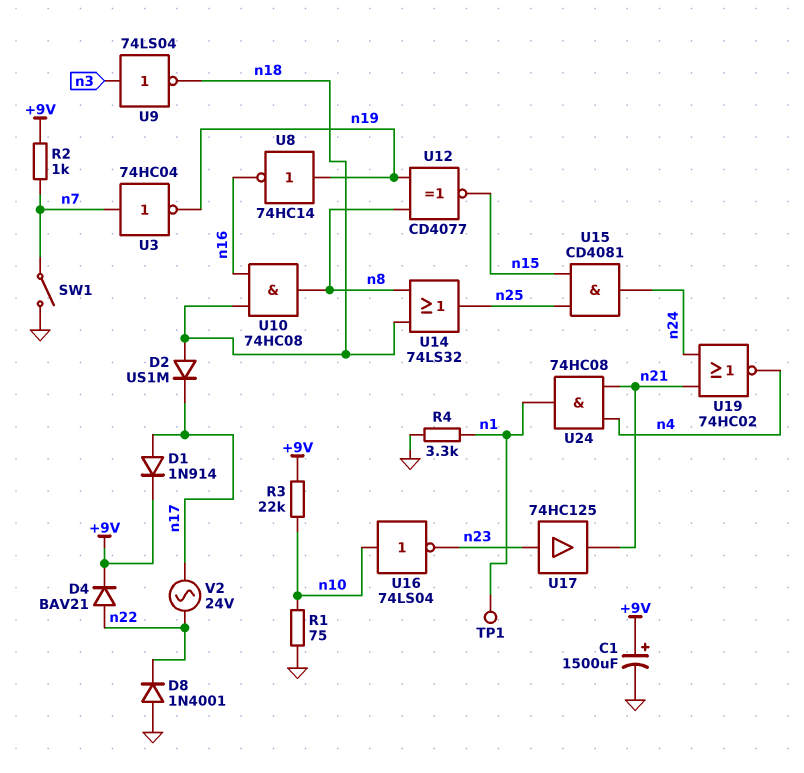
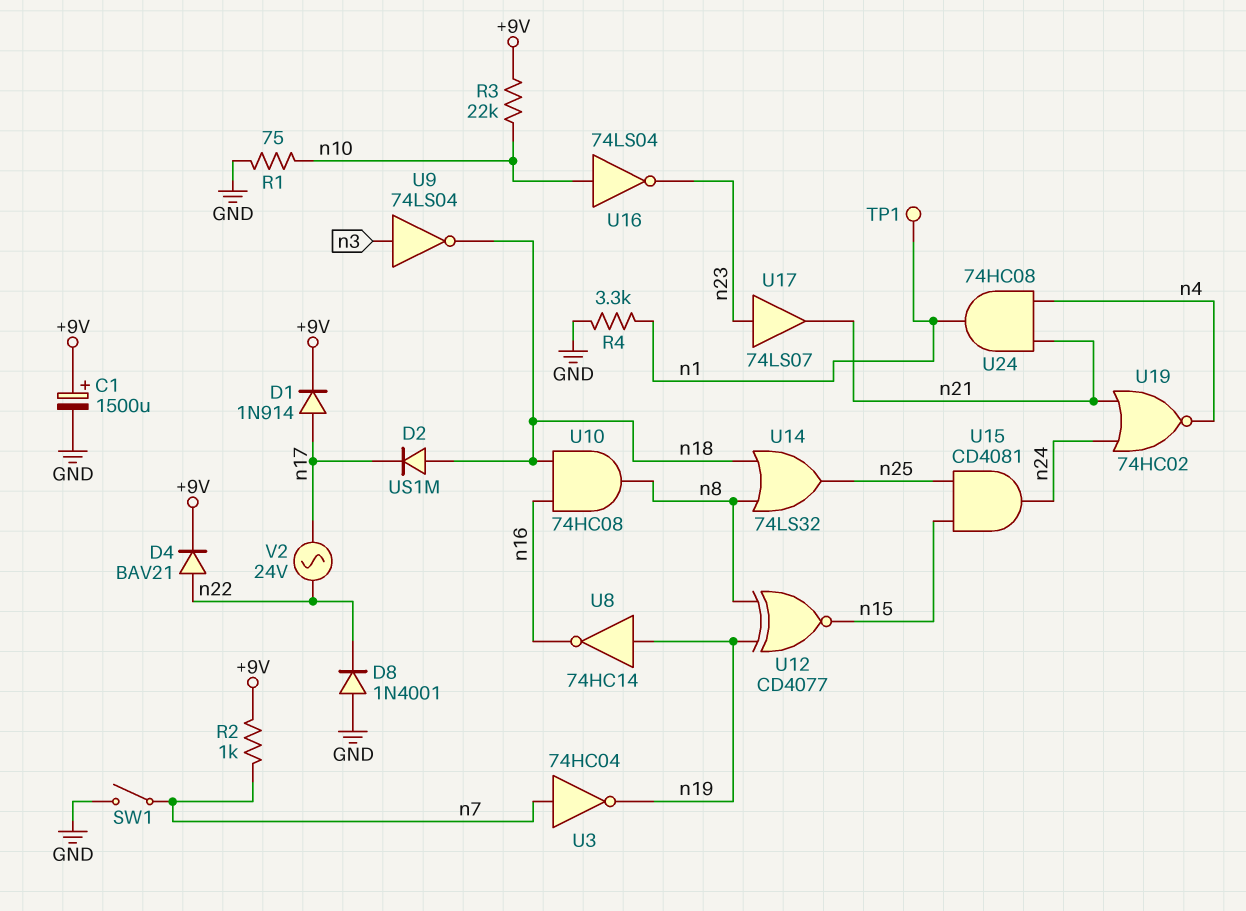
U17: buffer 74HC125 (in n23, out n21) -> buffer 74LS07 (in n23, out n21)

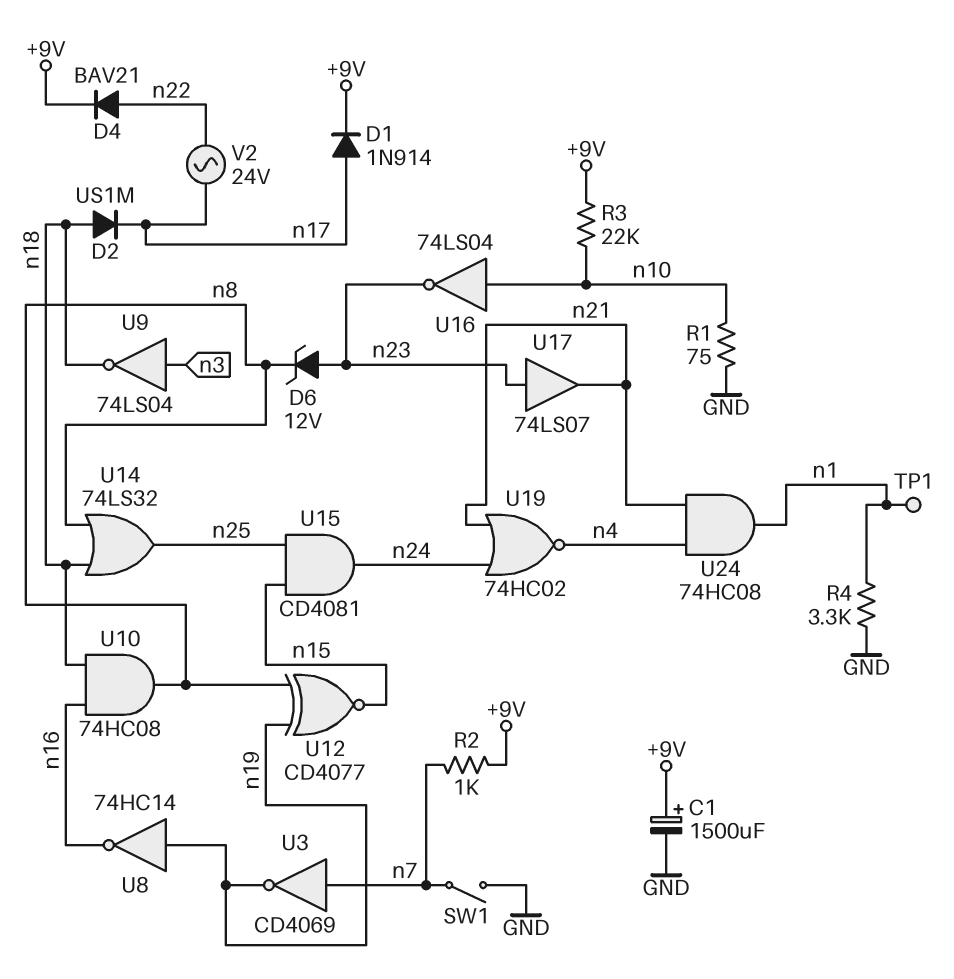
D6: none -> zener 12V (A n23, K n8)
D8: diode 1N4001 (A GND, K n22) -> none
U3: NOT 74HC04 (in n7, out n19) -> NOT CD4069 (in n7, out n19)

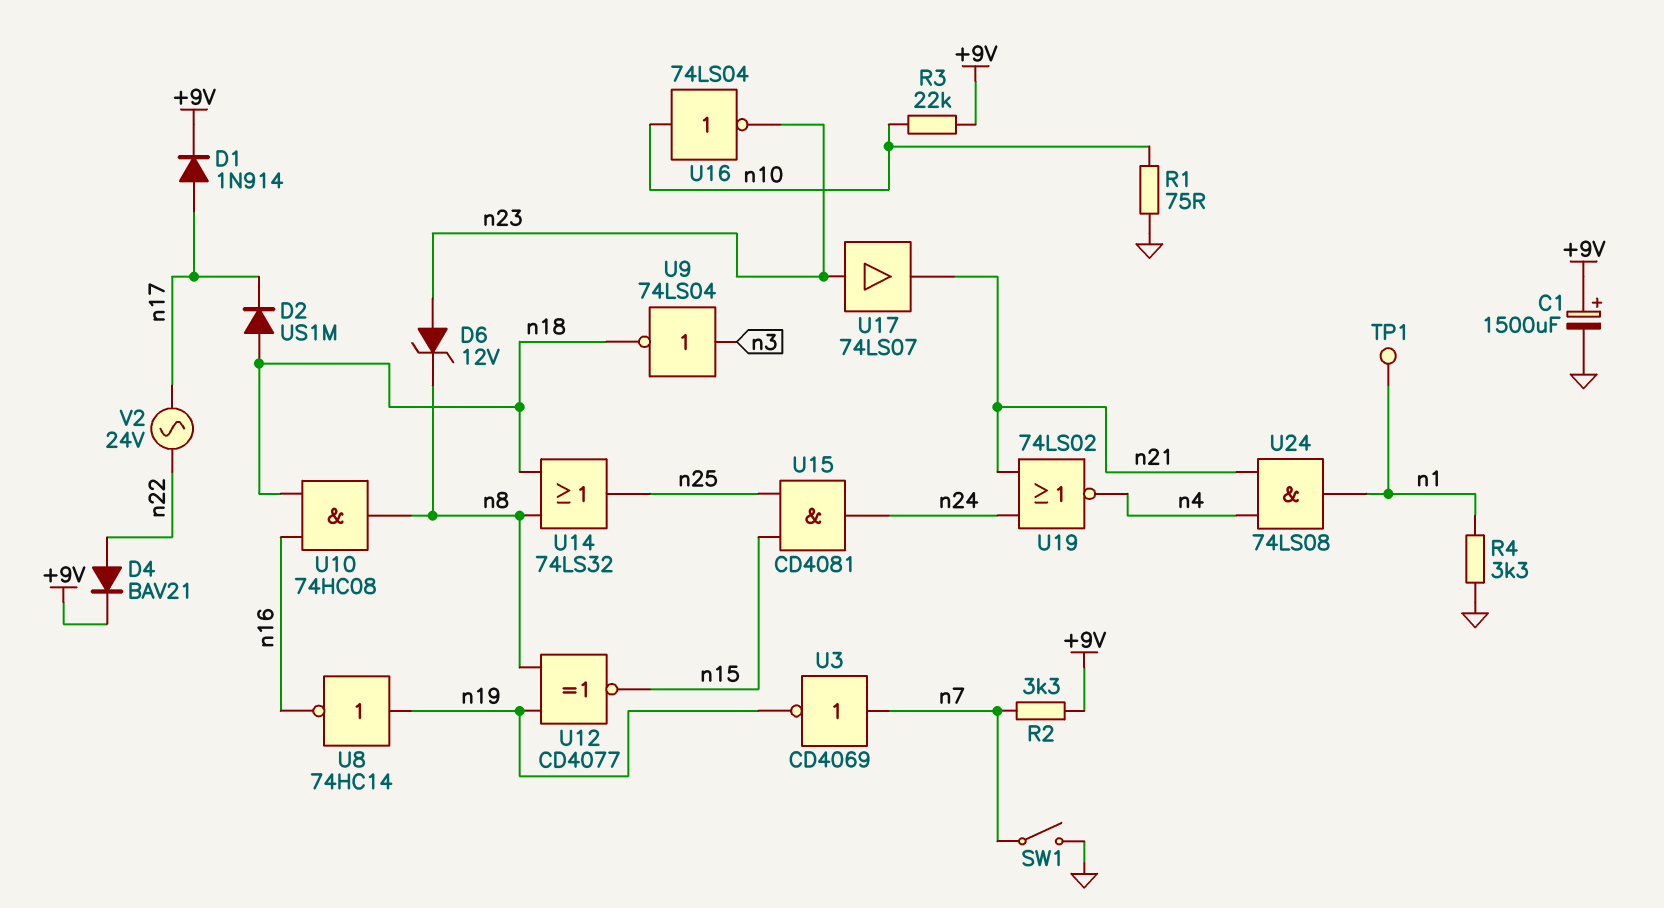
R2: 1k (+9V, n7) -> 3.3k (+9V, n7)
U19: NOR 74HC02 (in n21, in n24, out n4) -> NOR 74LS02 (in n21, in n24, out n4)
U24: AND 74HC08 (in n4, in n21, out n1) -> AND 74LS08 (in n4, in n21, out n1)

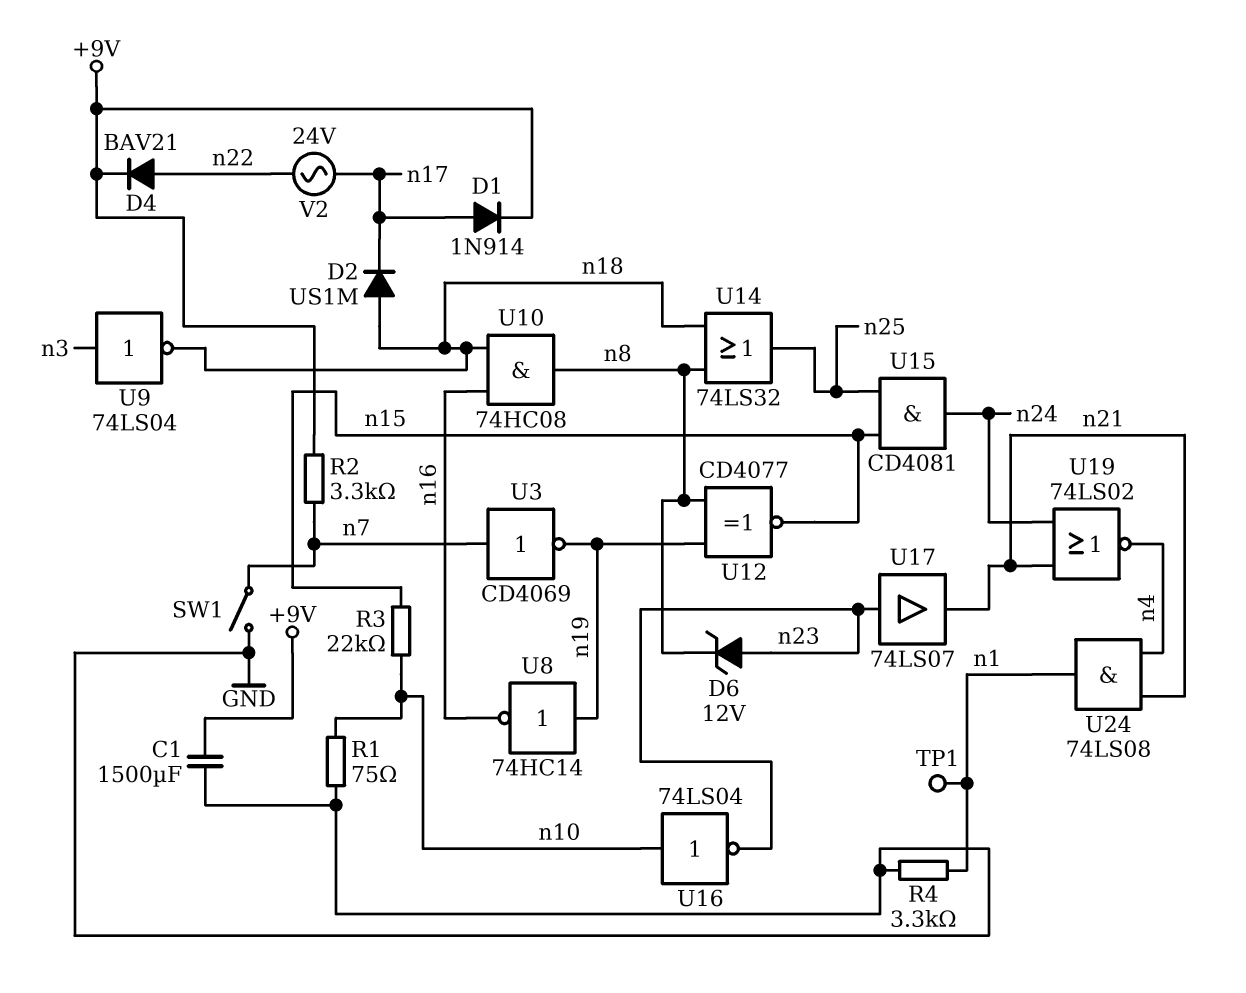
C1: 1500uF (plus +9V, minus GND) -> 1500uF (+9V, GND)
R3: 22k (+9V, n10) -> 22k (n10, n15)

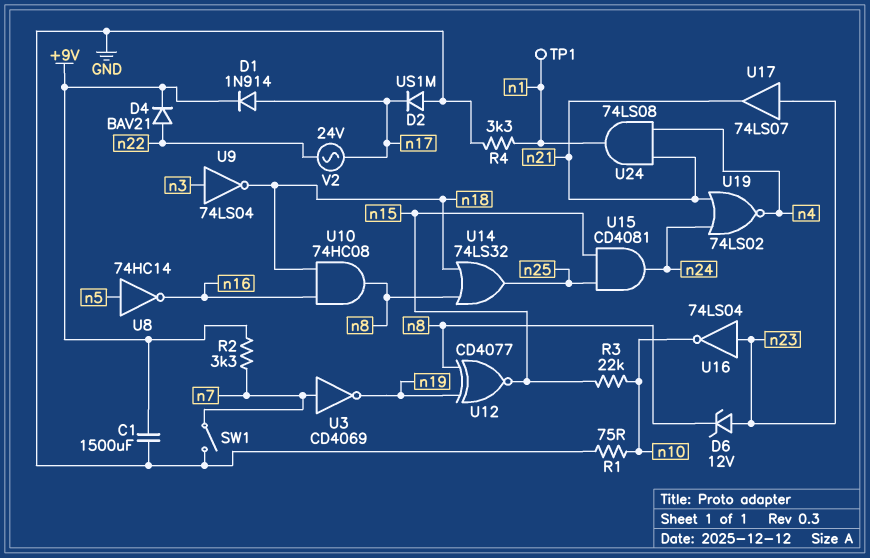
D2: diode US1M (A n18, K n17) -> diode US1M (A GND, K n17)
U8: NOT 74HC14 (in n19, out n16) -> NOT 74HC14 (in n5, out n16)
U16: NOT 74LS04 (in n10, out n23) -> NOT 74LS04 (in n23, out n10)

